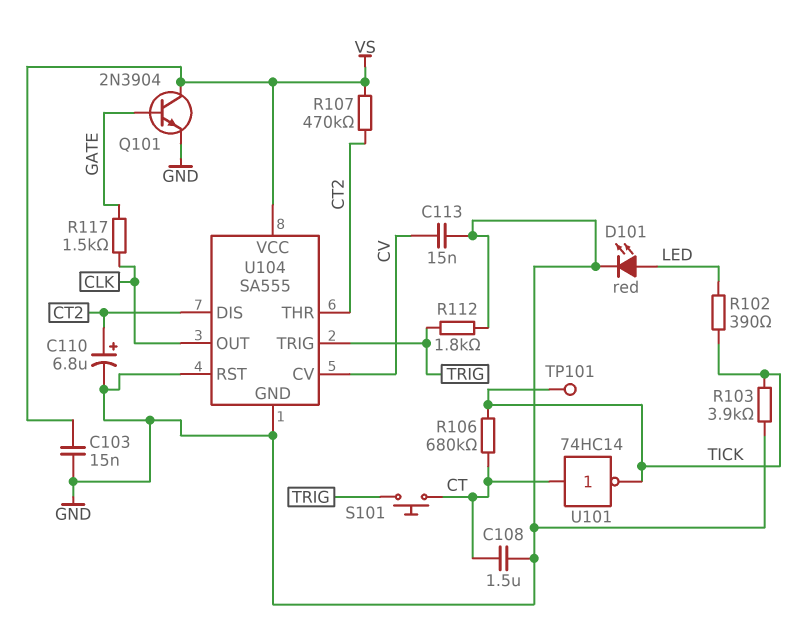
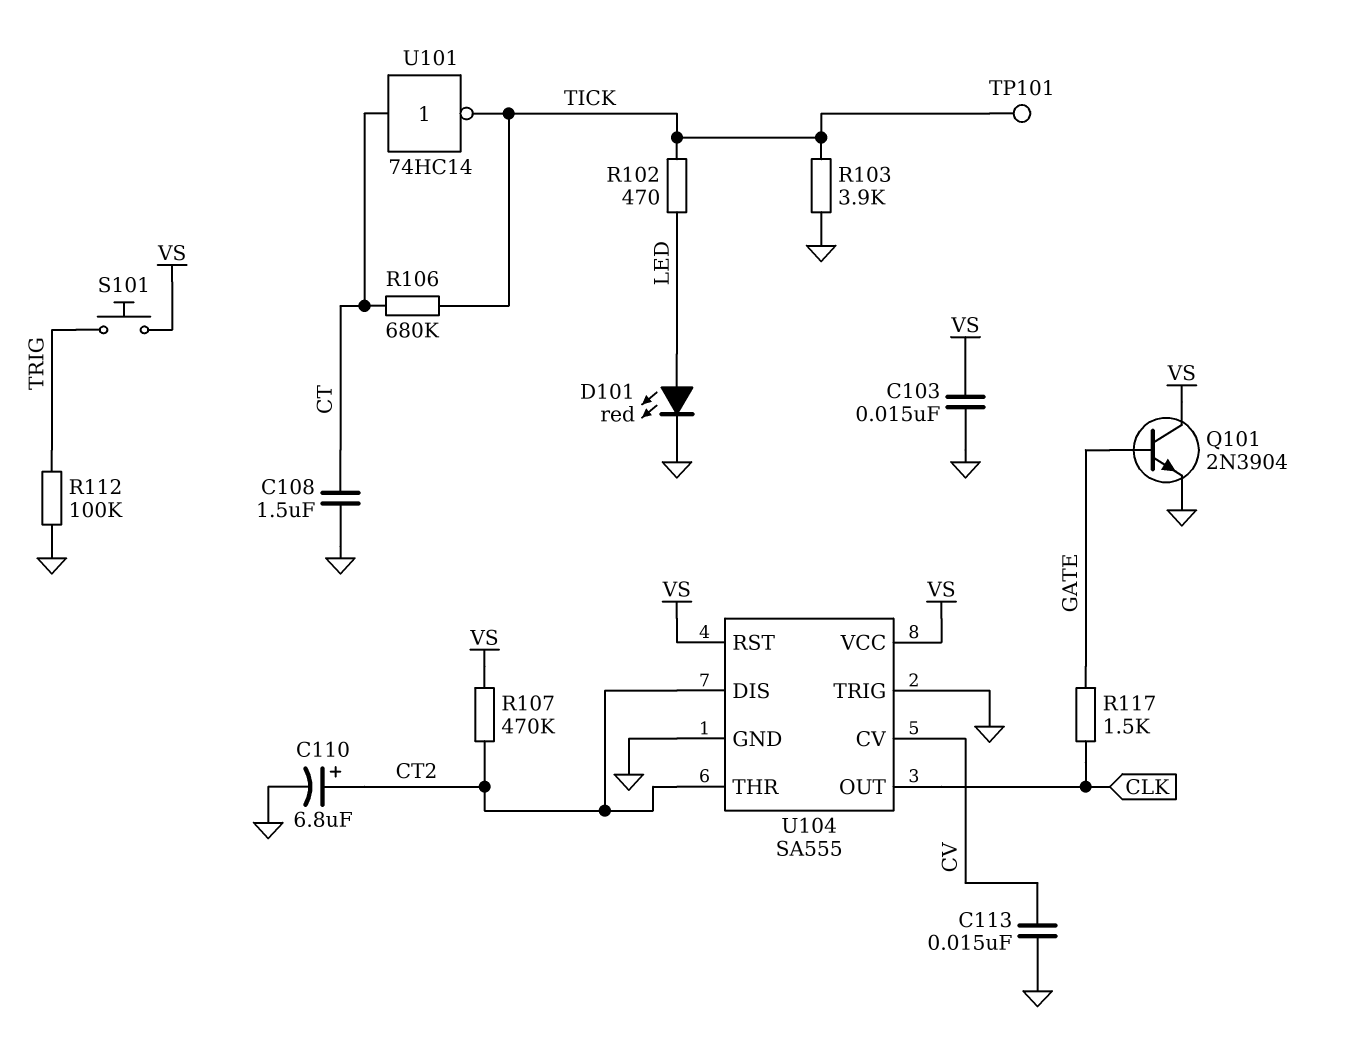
R102: 390 (LED, TICK) -> 470 (LED, TICK)
R112: 1.8k (GND, TRIG) -> 100k (GND, TRIG)
S101: button (CT, TRIG) -> button (TRIG, VS)
U104 pin RST: GND -> VS
U104 pin TRIG: TRIG -> GND

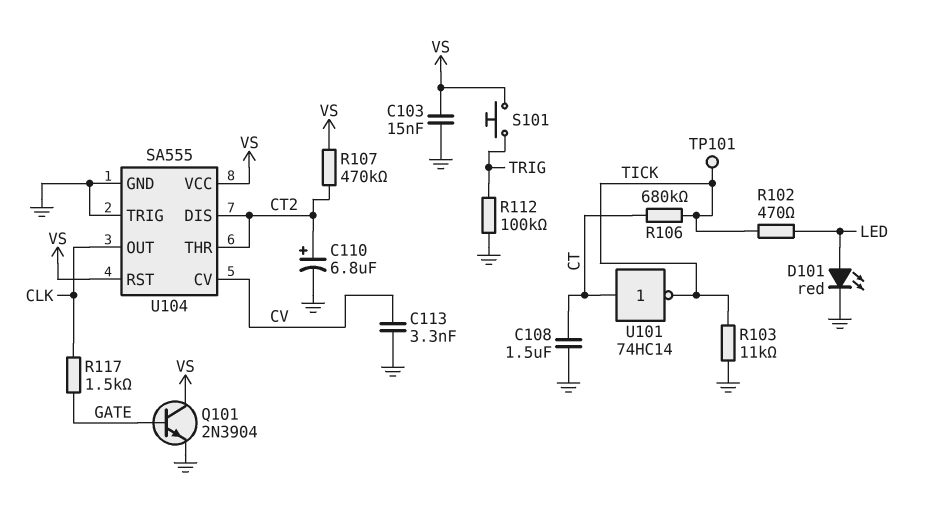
C113: 15nF (CV, GND) -> 3.3nF (CV, GND)
R103: 3.9k (GND, TICK) -> 11k (GND, TICK)

